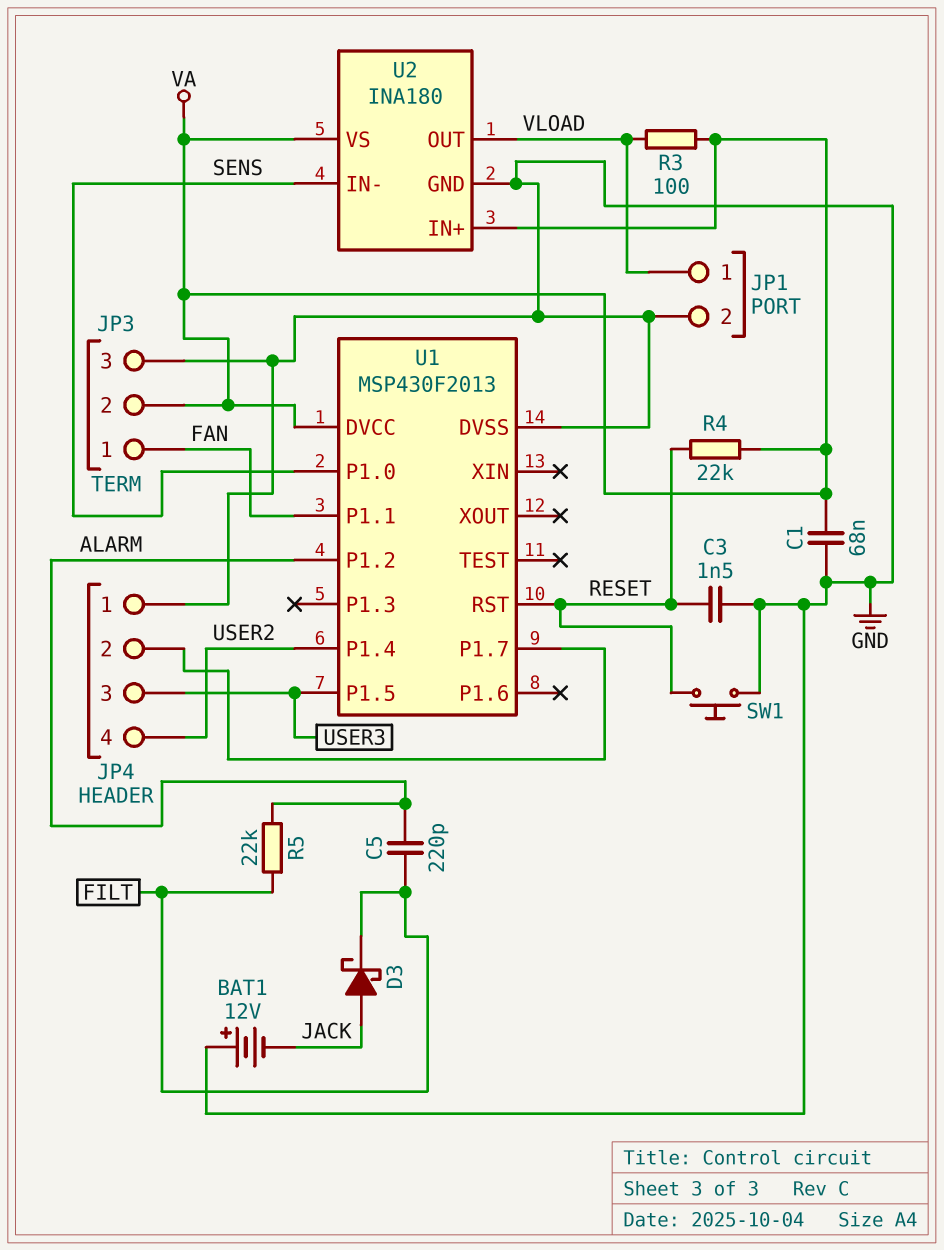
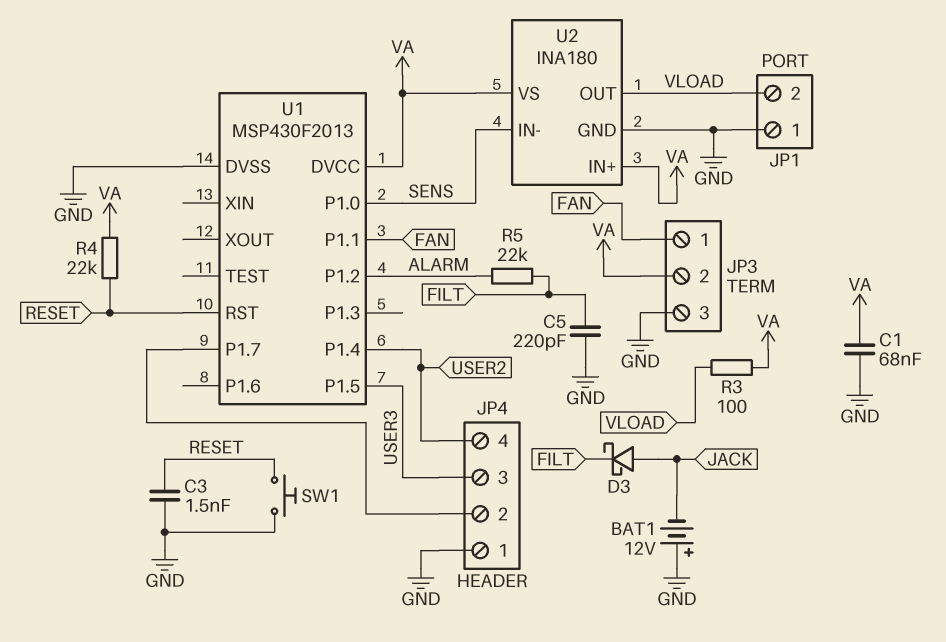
C5: 220pF (ALARM, FILT) -> 220pF (FILT, GND)
JP1 pin 1: VLOAD -> GND
JP1 pin 2: GND -> VLOAD

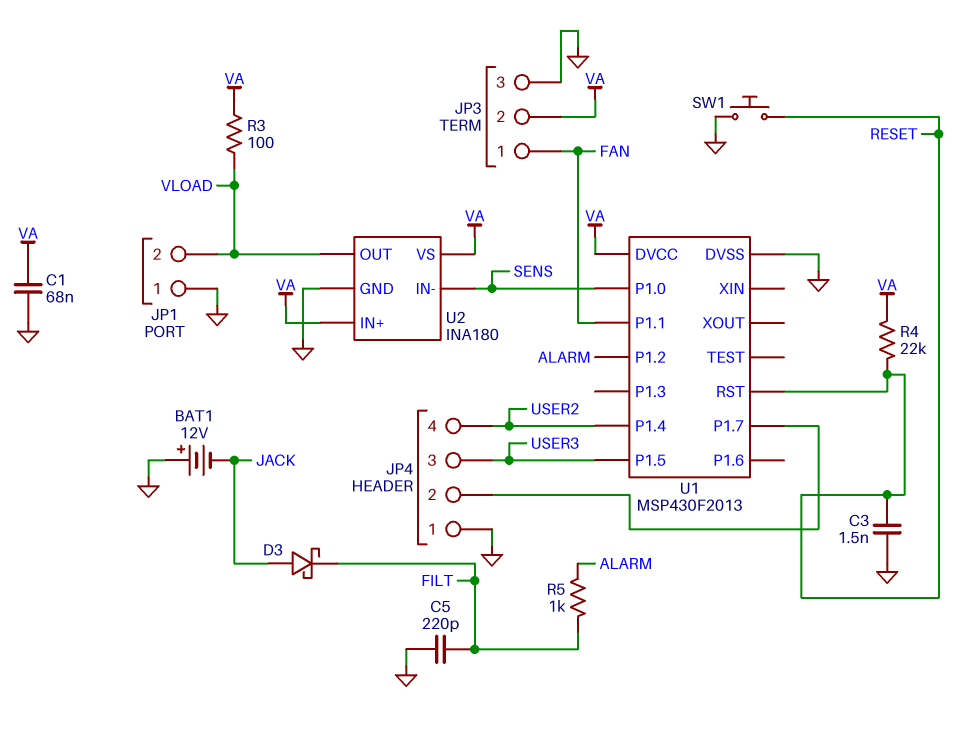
R5: 22k (ALARM, FILT) -> 1k (ALARM, FILT)

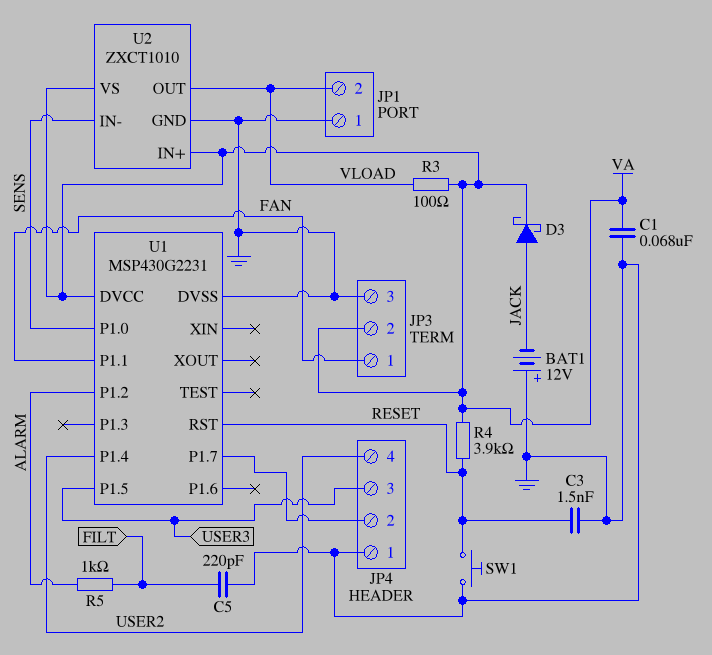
D3: schottky (A JACK, K FILT) -> schottky (A JACK, K VA)
R4: 22k (RESET, VA) -> 3.9k (RESET, VA)
U1: MSP430F2013 -> MSP430G2231
U2: INA180 -> ZXCT1010

